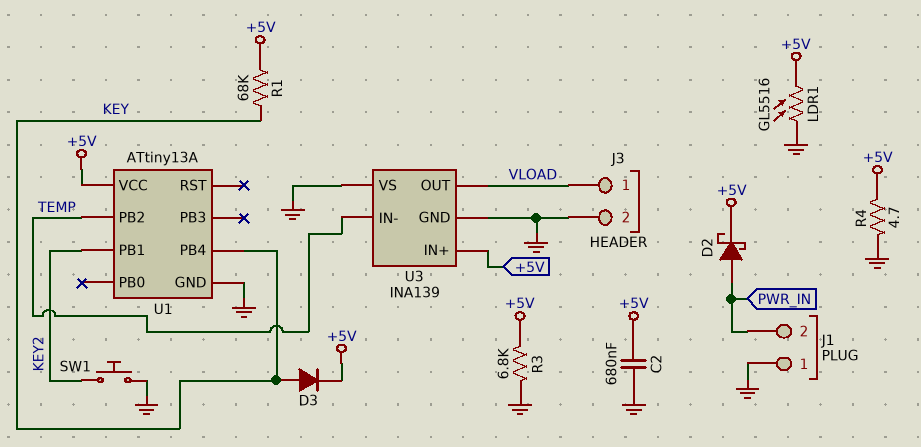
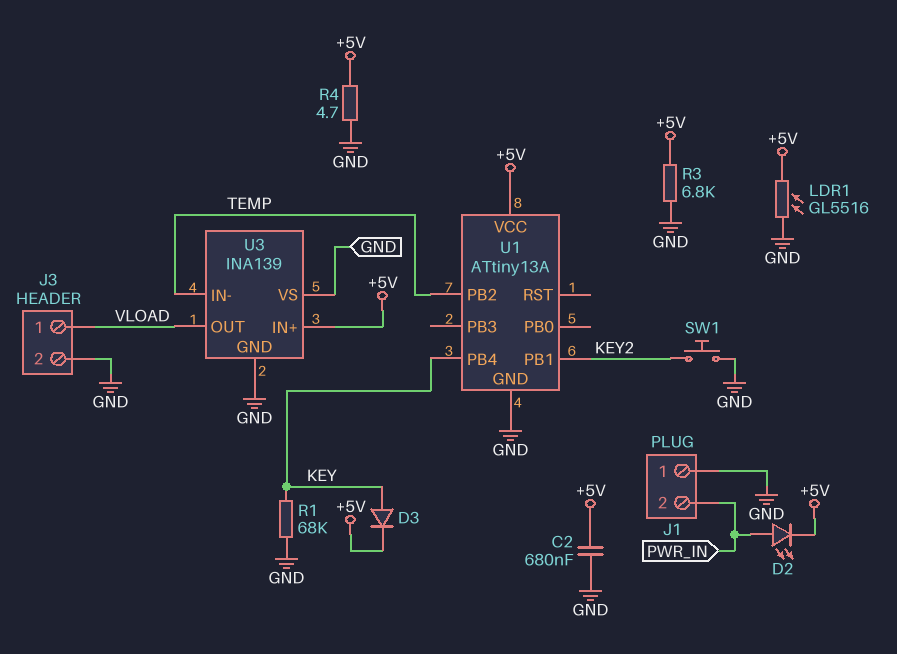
D2: schottky (A PWR_IN, K +5V) -> LED (A PWR_IN, K +5V)
R1: 68k (+5V, KEY) -> 68k (GND, KEY)

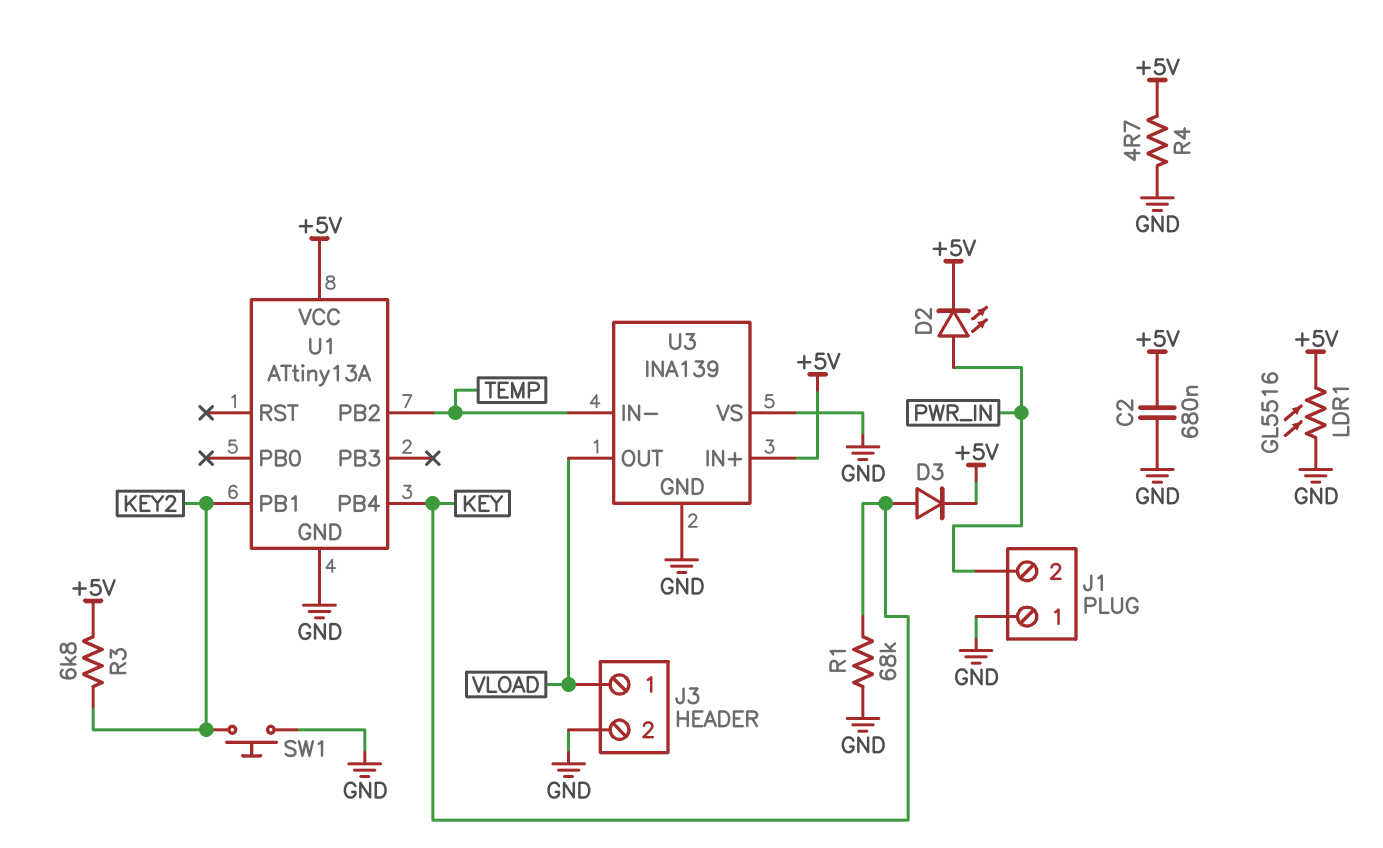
R3: 6.8k (+5V, GND) -> 6.8k (+5V, KEY2)

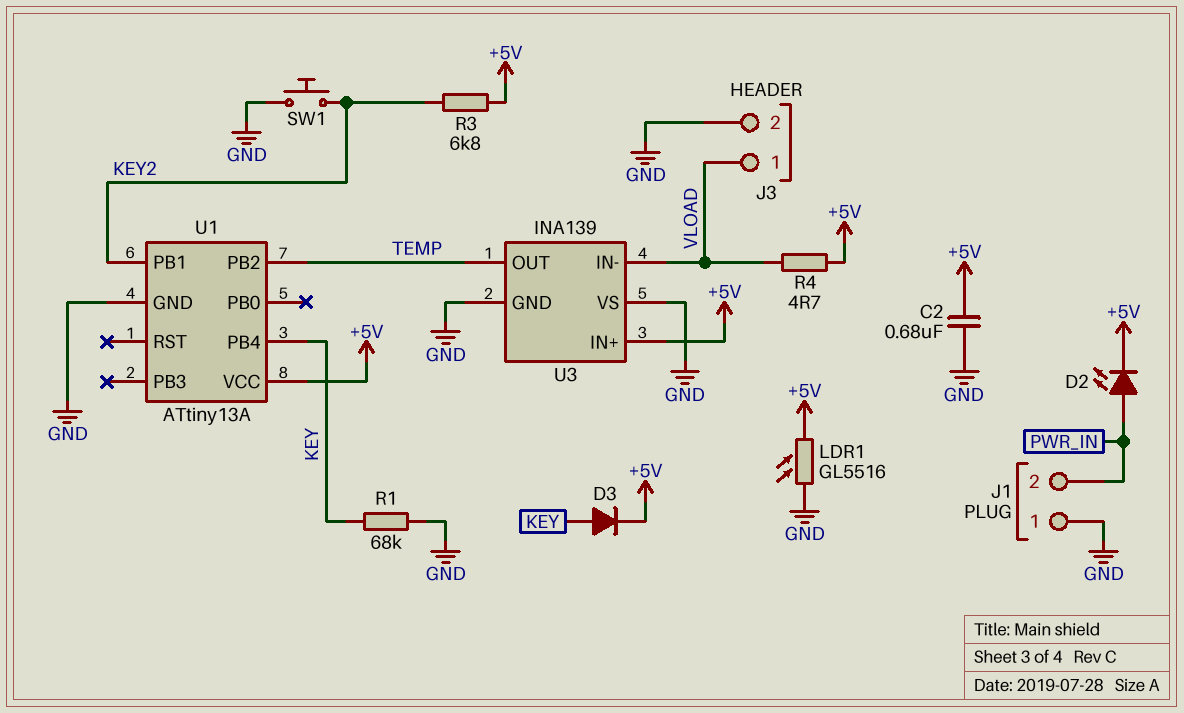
R4: 4.7 (+5V, GND) -> 4.7 (+5V, VLOAD)
U3 pin IN-: TEMP -> VLOAD
U3 pin OUT: VLOAD -> TEMP

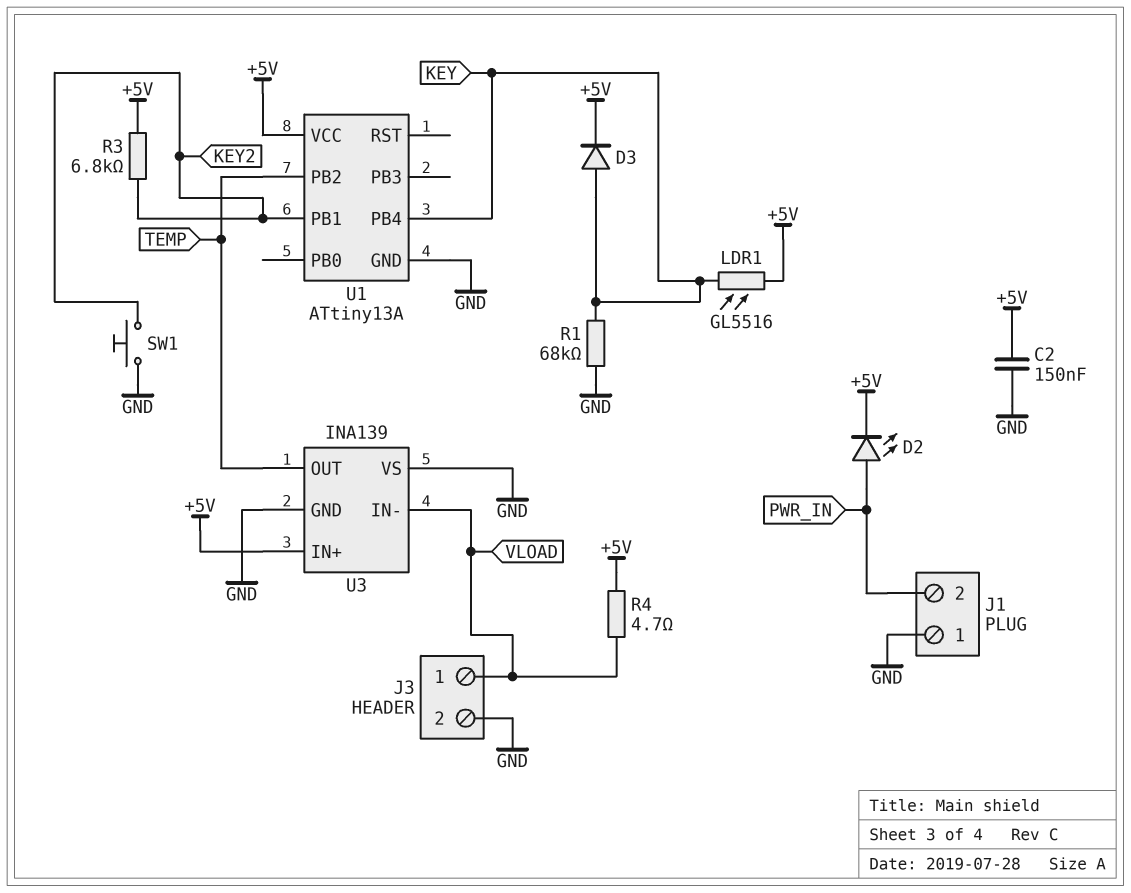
C2: 680nF (+5V, GND) -> 150nF (+5V, GND)
LDR1: GL5516 (+5V, GND) -> GL5516 (+5V, KEY)

